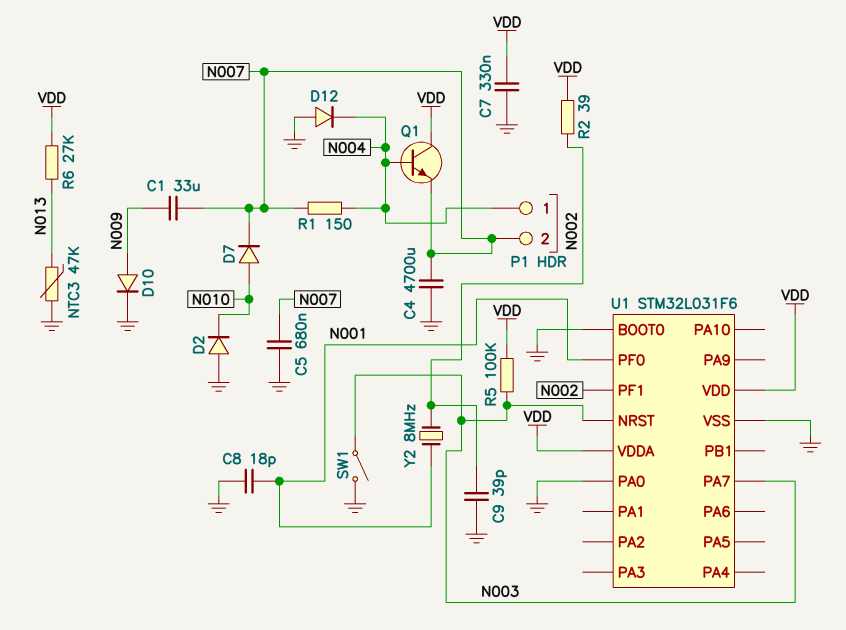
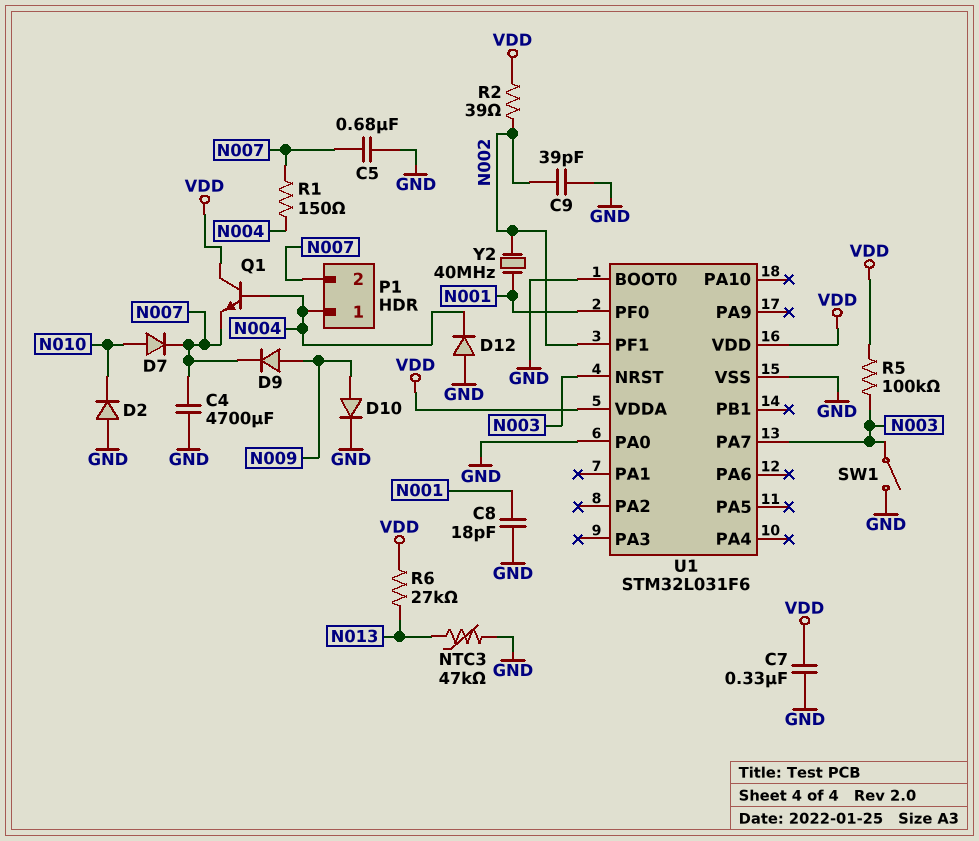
C1: 33uF (N007, N009) -> none
D9: none -> diode (A N009, K N007)
Y2: 8MHz (N001, N002) -> 40MHz (N001, N002)

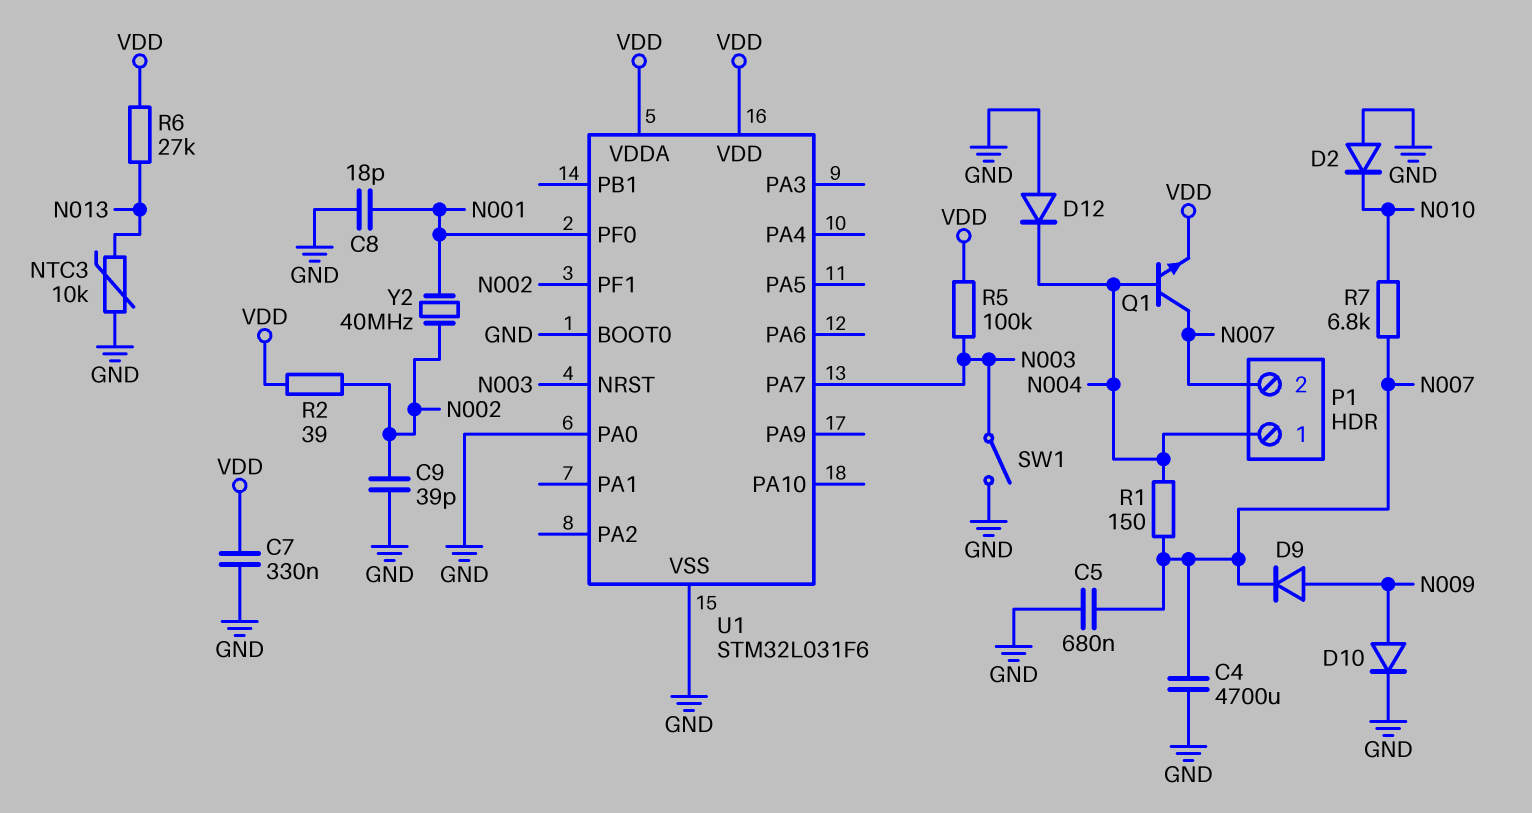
D7: diode (A N010, K N007) -> none
NTC3: 47k (GND, N013) -> 10k (GND, N013)
Q1: NPN (B N004, C VDD, E N007) -> NPN (B N004, C N007, E VDD)
R7: none -> 6.8k (N007, N010)

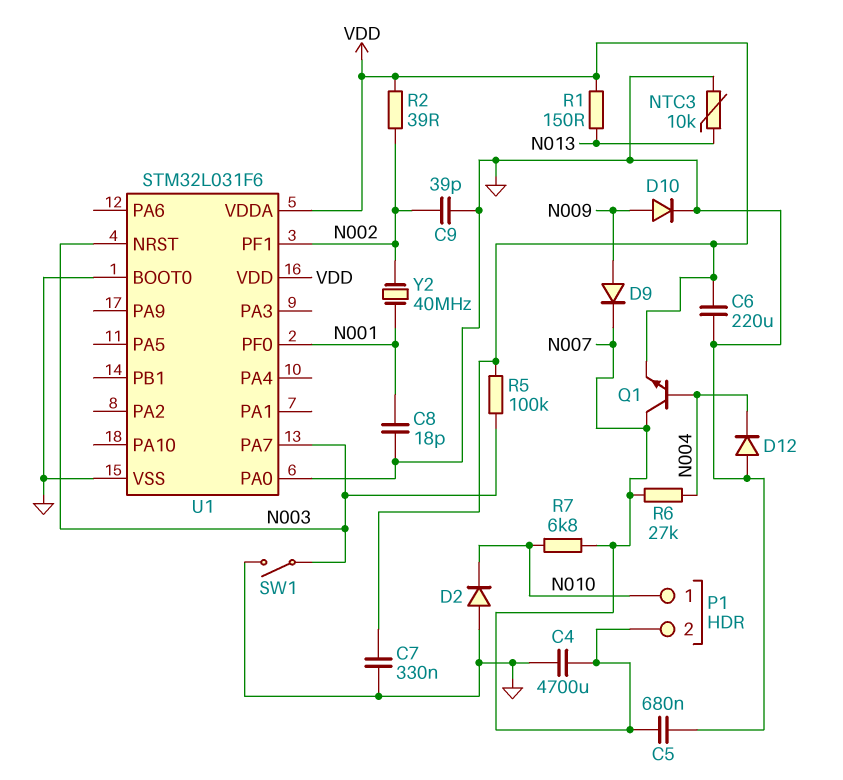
C6: none -> 220uF (GND, VDD)
P1 pin 1: N004 -> N010
R1: 150 (N004, N007) -> 150 (N013, VDD)
R6: 27k (N013, VDD) -> 27k (N004, N007)

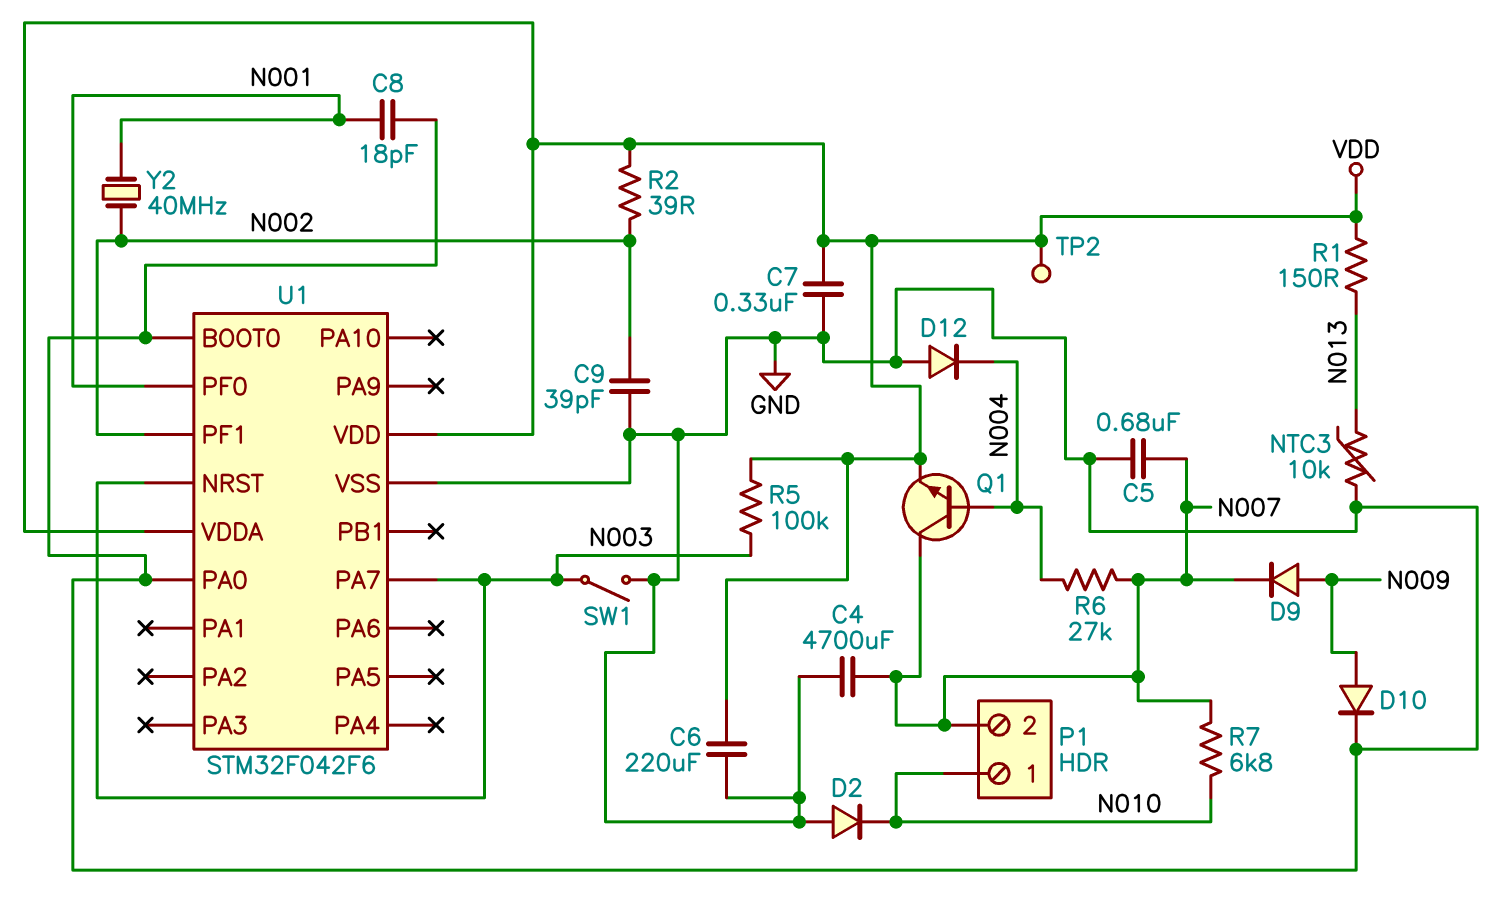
TP2: none -> test point (VDD)
U1: STM32L031F6 -> STM32F042F6

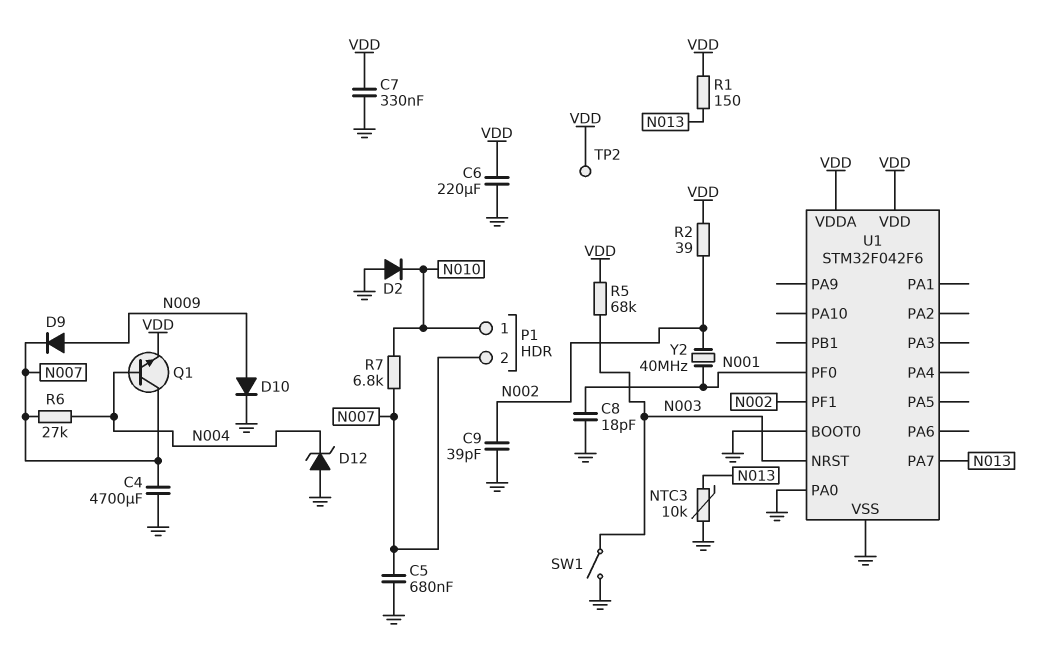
D12: diode (A GND, K N004) -> zener (A GND, K N004)
R5: 100k (N003, VDD) -> 68k (N003, VDD)
U1 pin PA7: N003 -> N013

